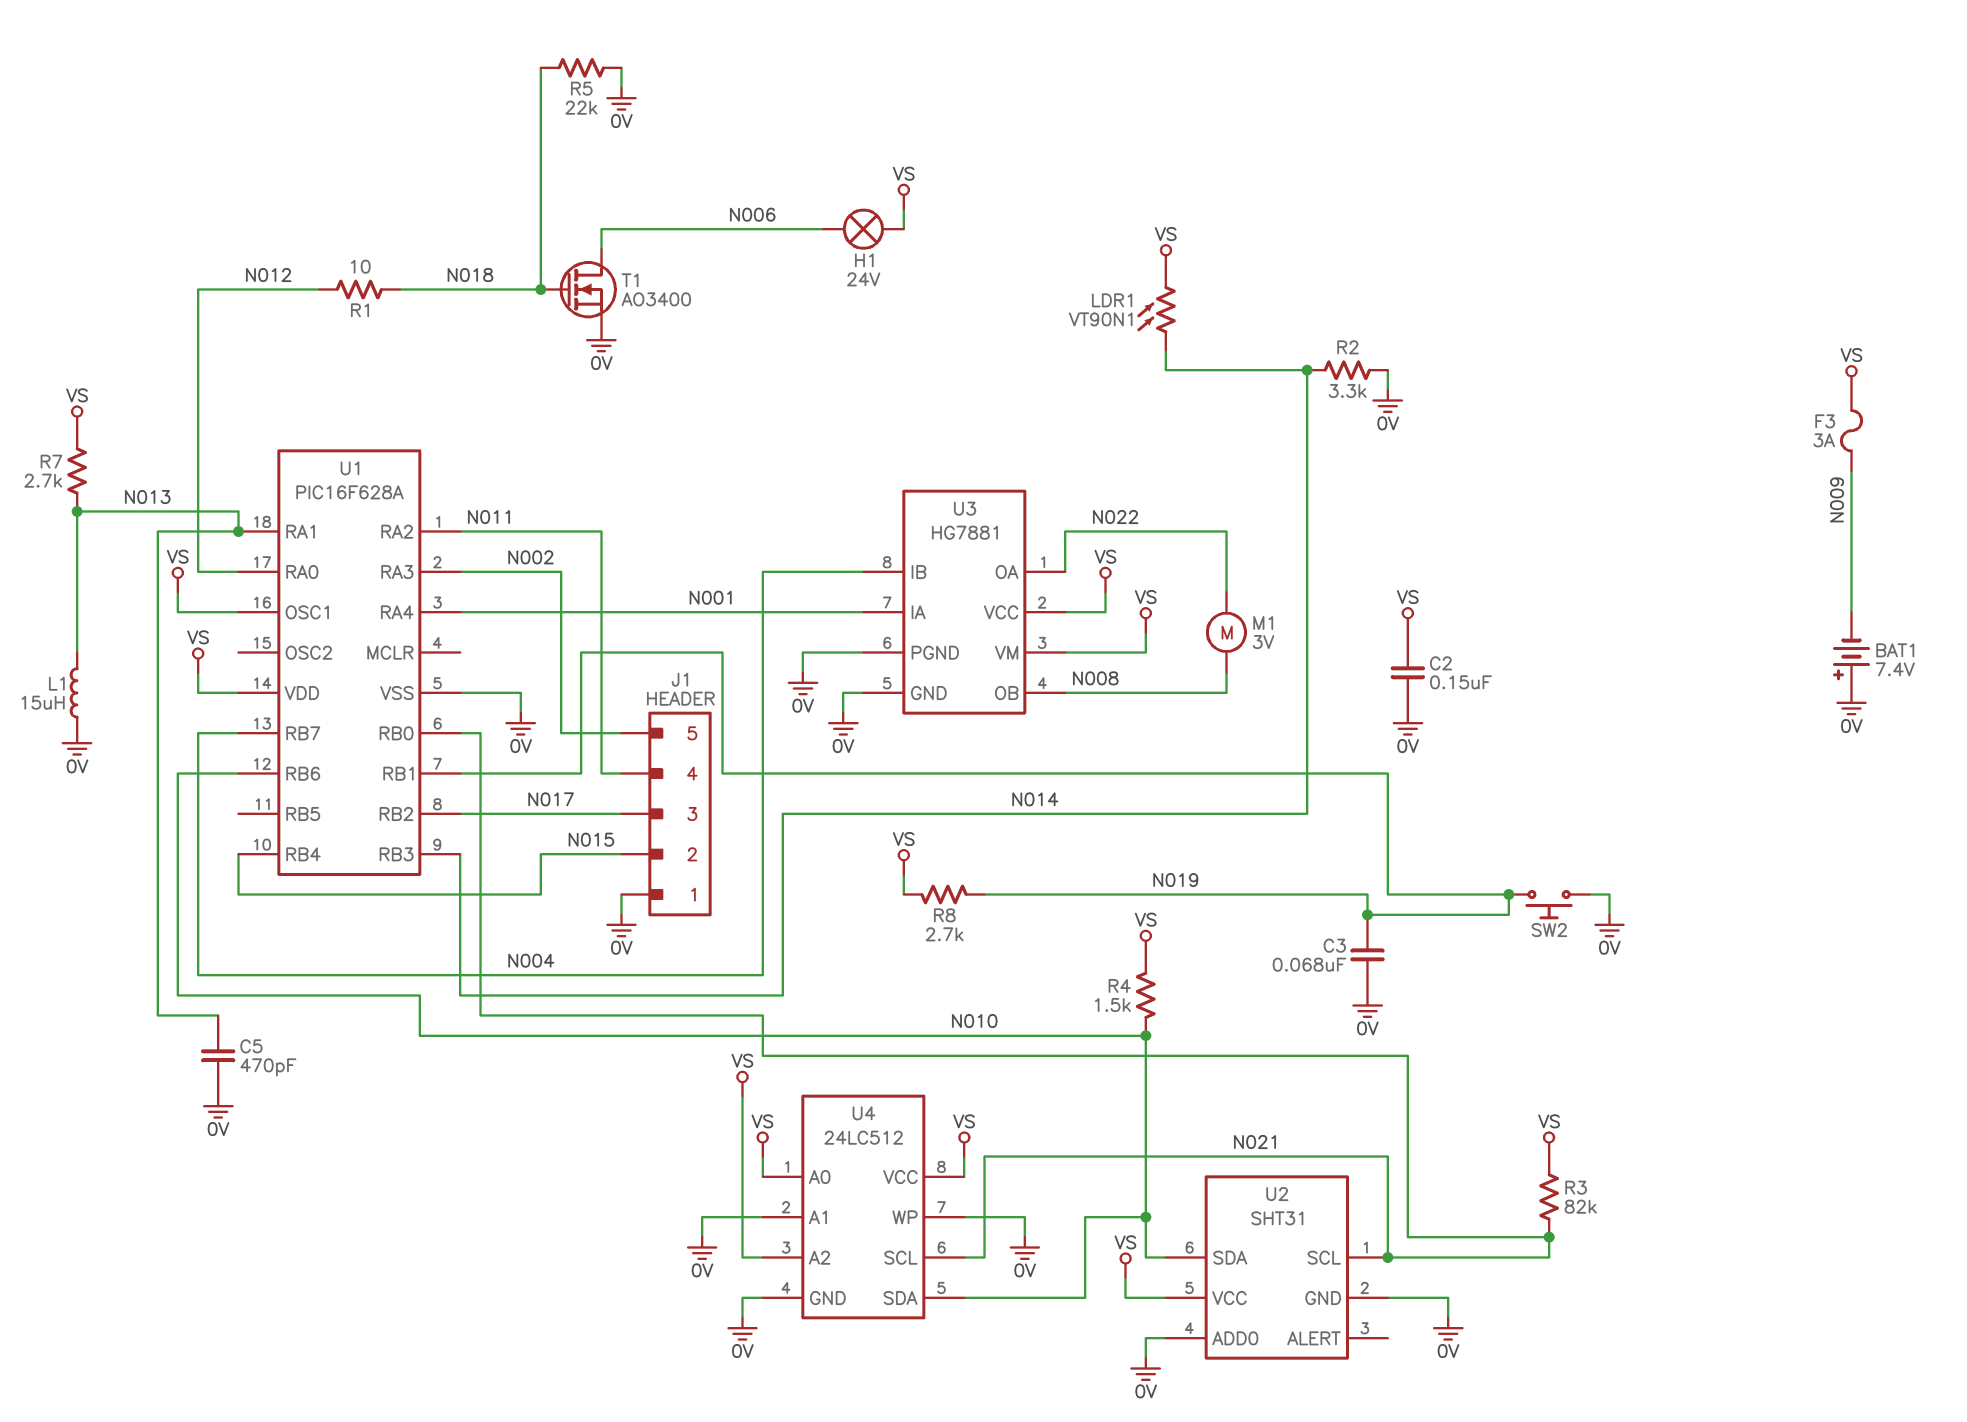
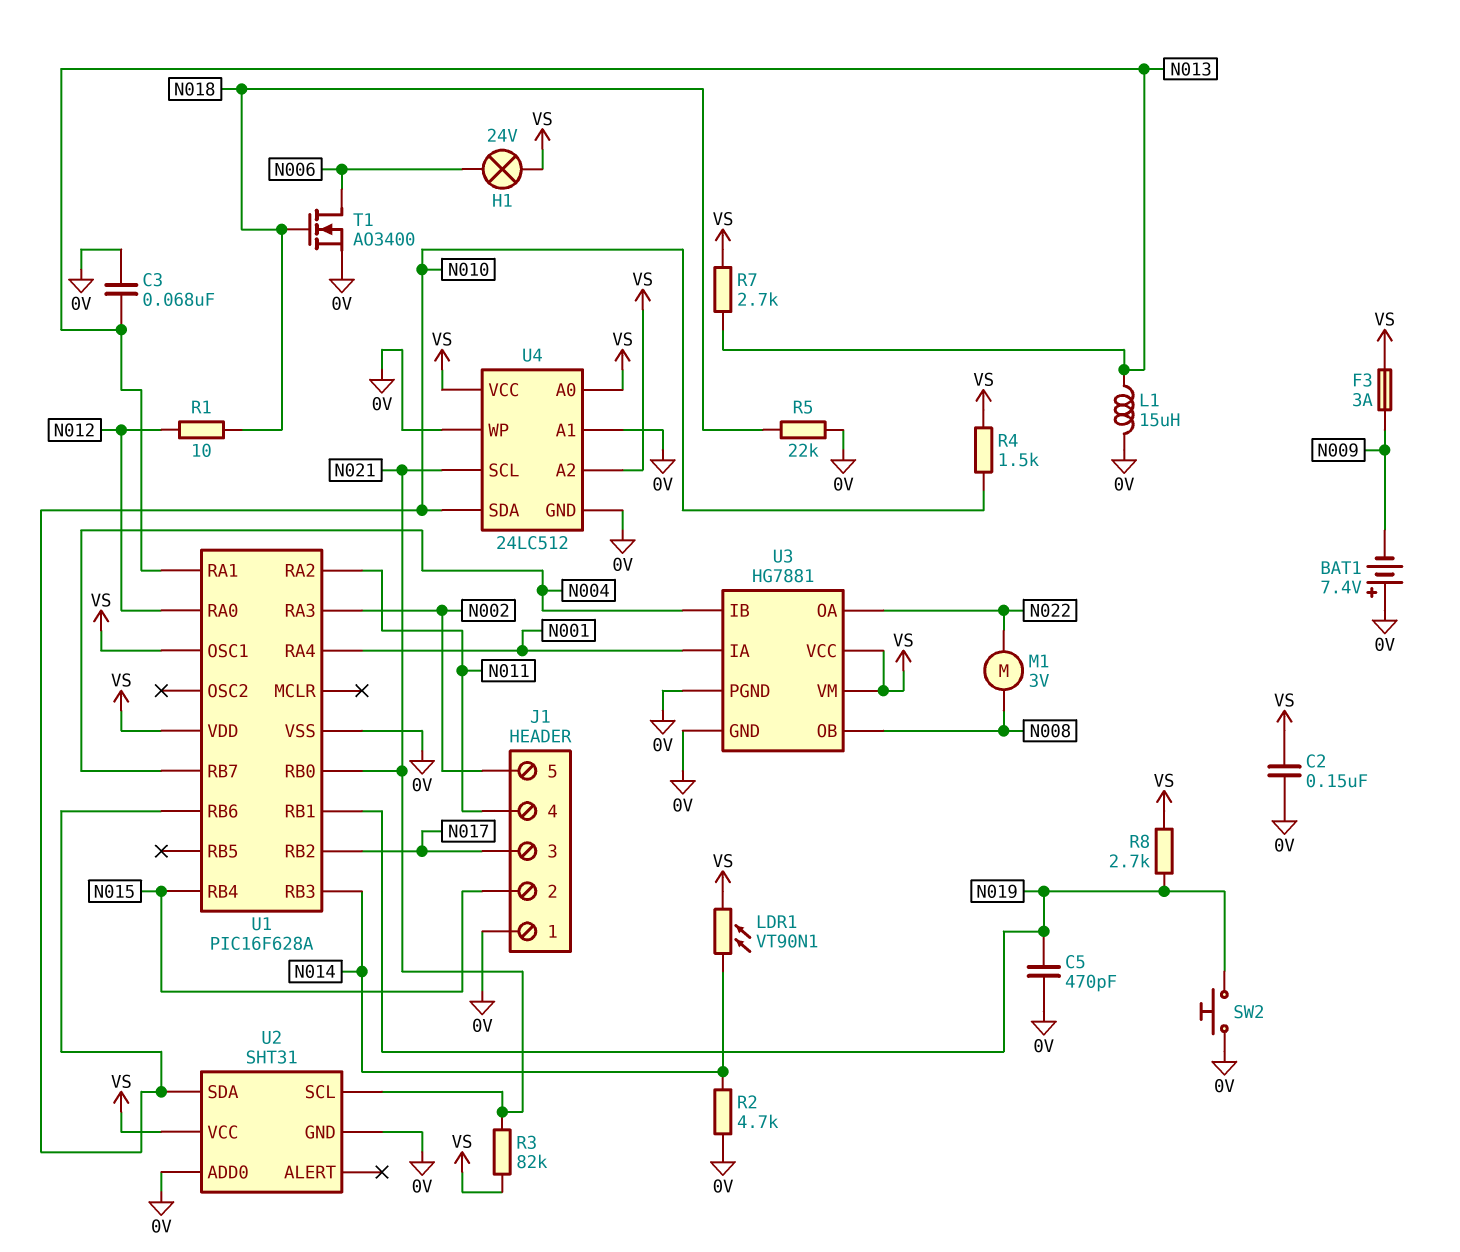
C3: 68nF (0V, N019) -> 68nF (0V, N013)
C5: 470pF (0V, N013) -> 470pF (0V, N019)
R2: 3.3k (0V, N014) -> 4.7k (0V, N014)

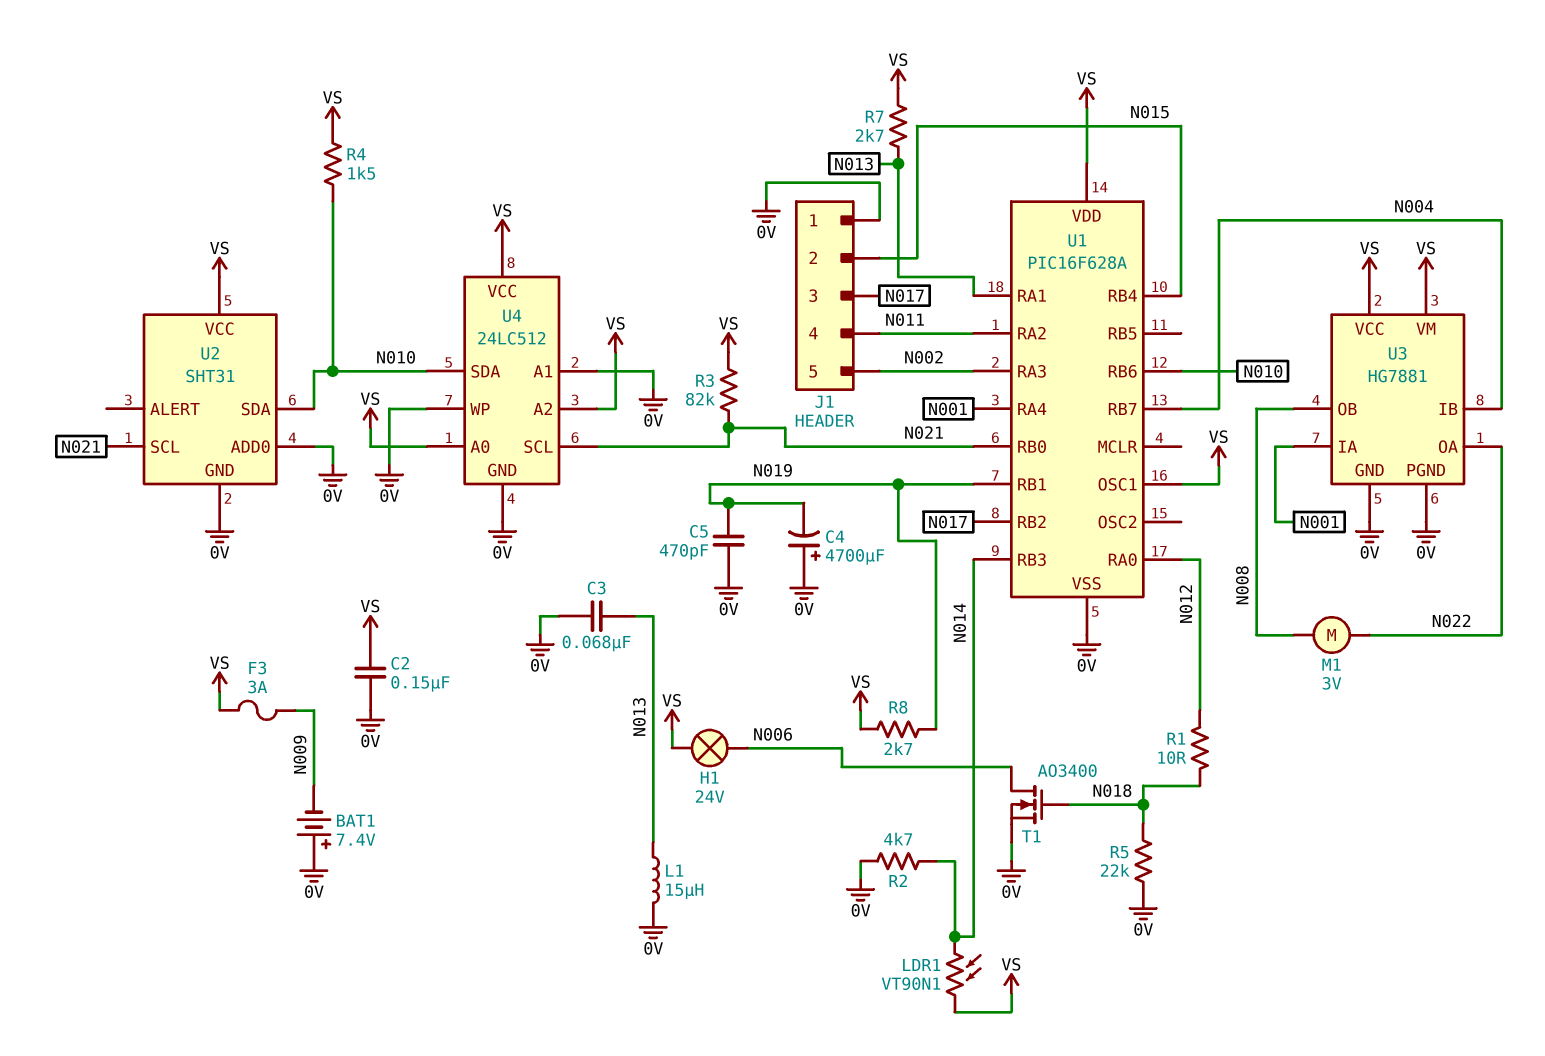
C4: none -> 4700uF (plus 0V, minus N019)
SW2: button (0V, N019) -> none

